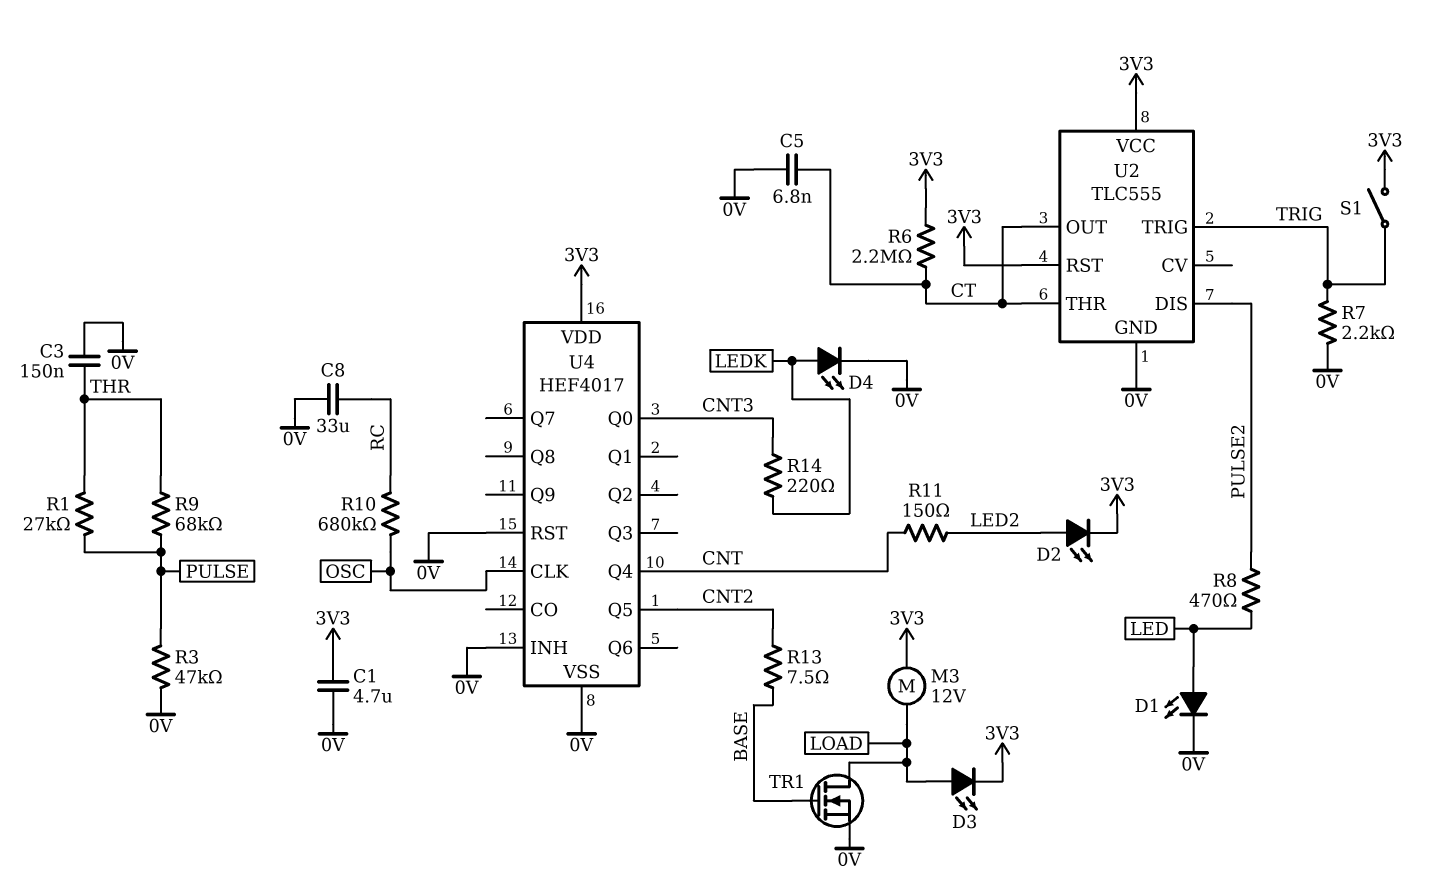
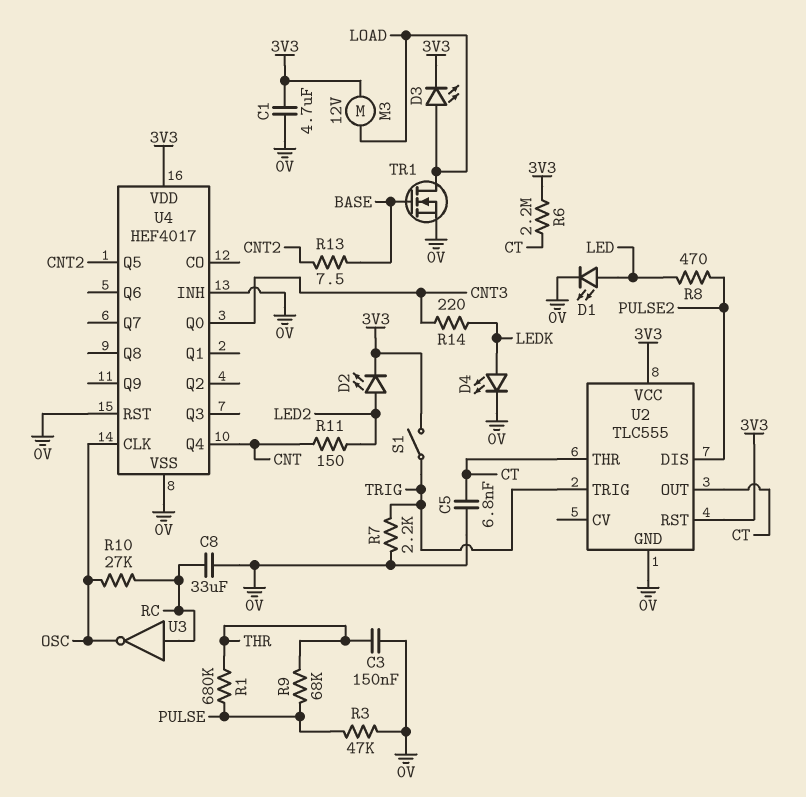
R1: 27k (PULSE, THR) -> 680k (PULSE, THR)
R10: 680k (OSC, RC) -> 27k (OSC, RC)
U3: none -> NOT (in RC, out OSC)

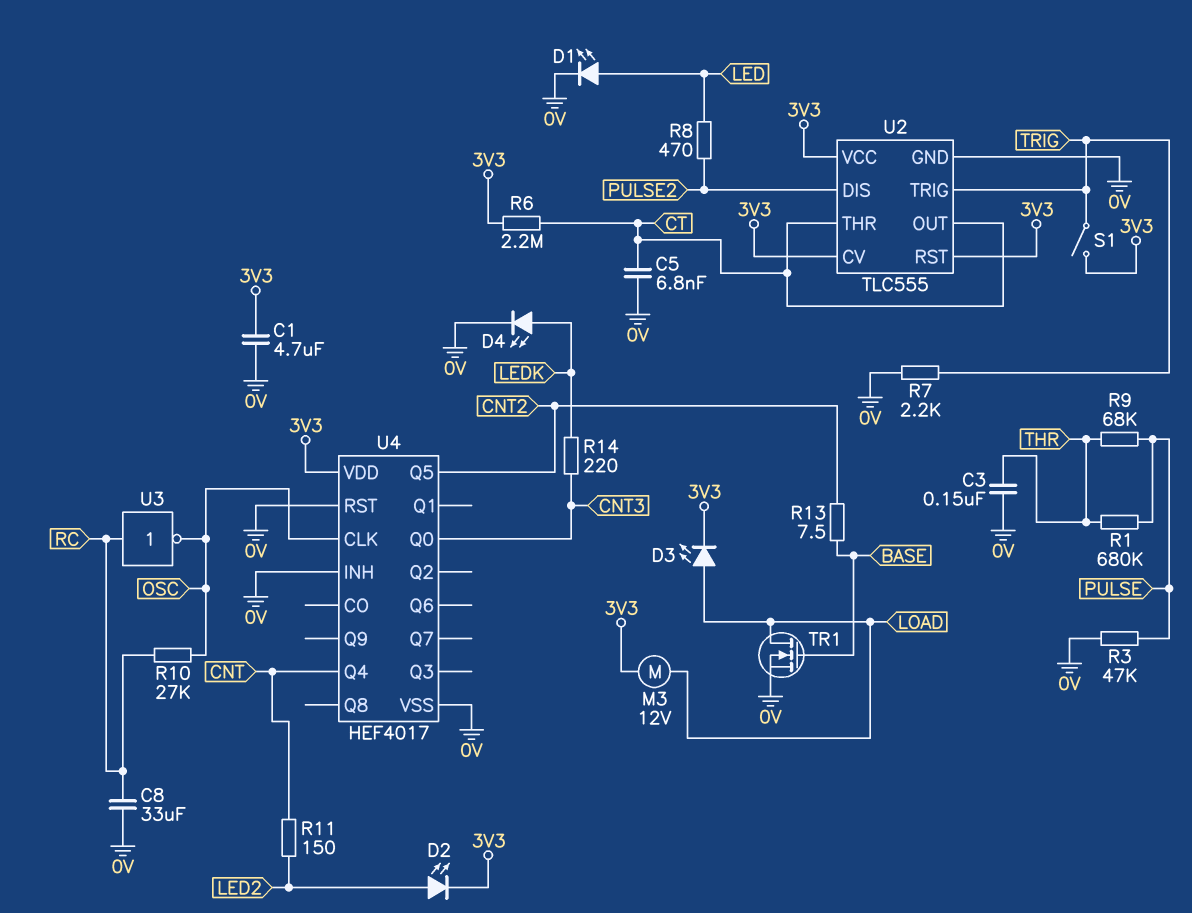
U2 pin CV: none -> 3V3

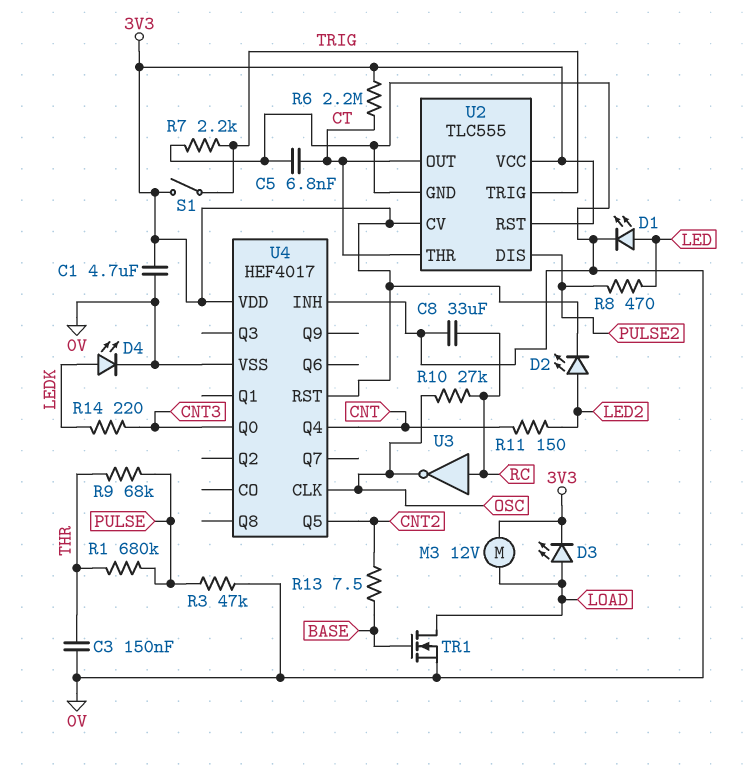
U4 pin RST: 0V -> 3V3

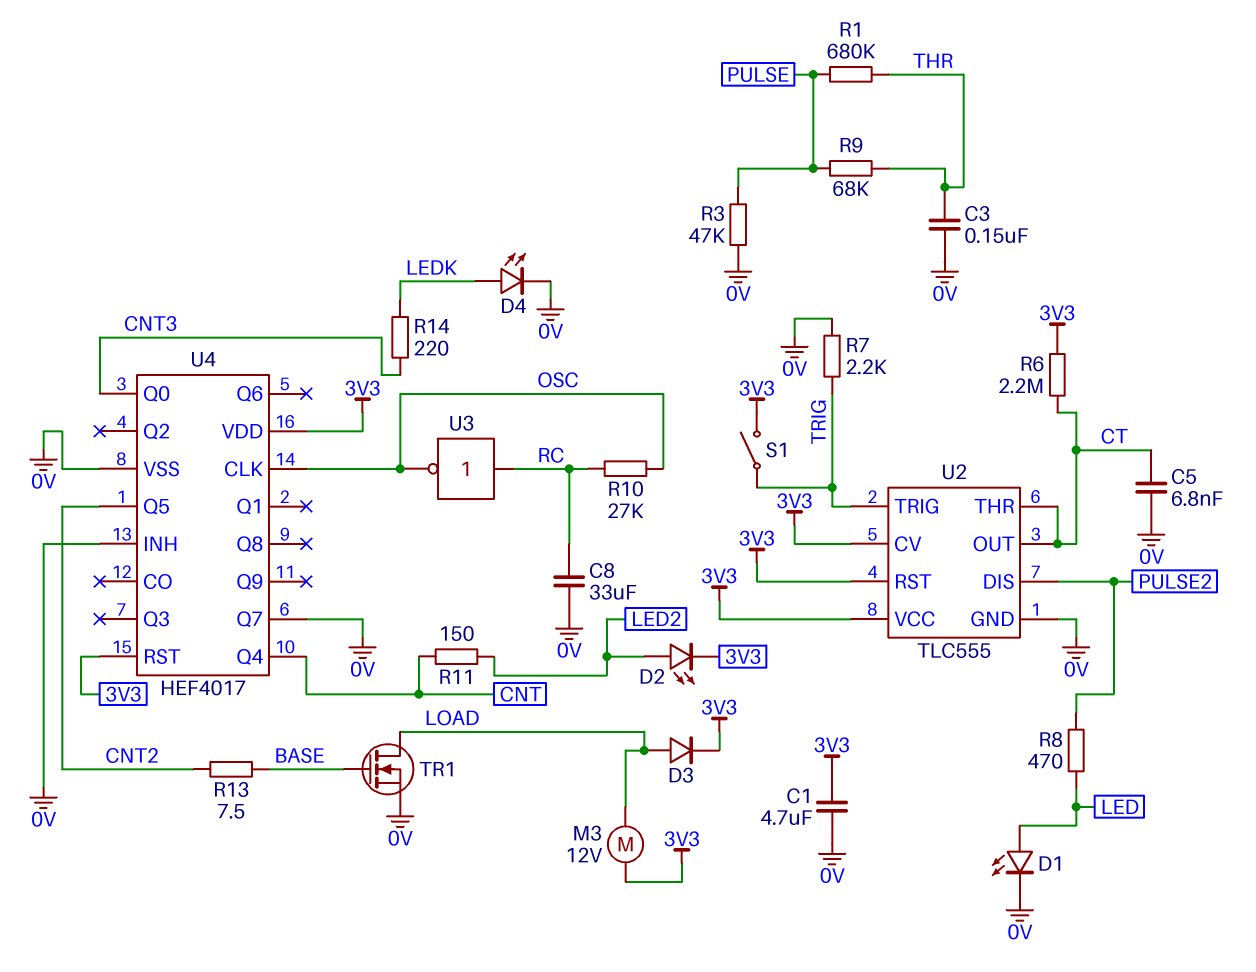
D3: LED (A LOAD, K 3V3) -> diode (A LOAD, K 3V3)
U4 pin Q7: none -> 0V

